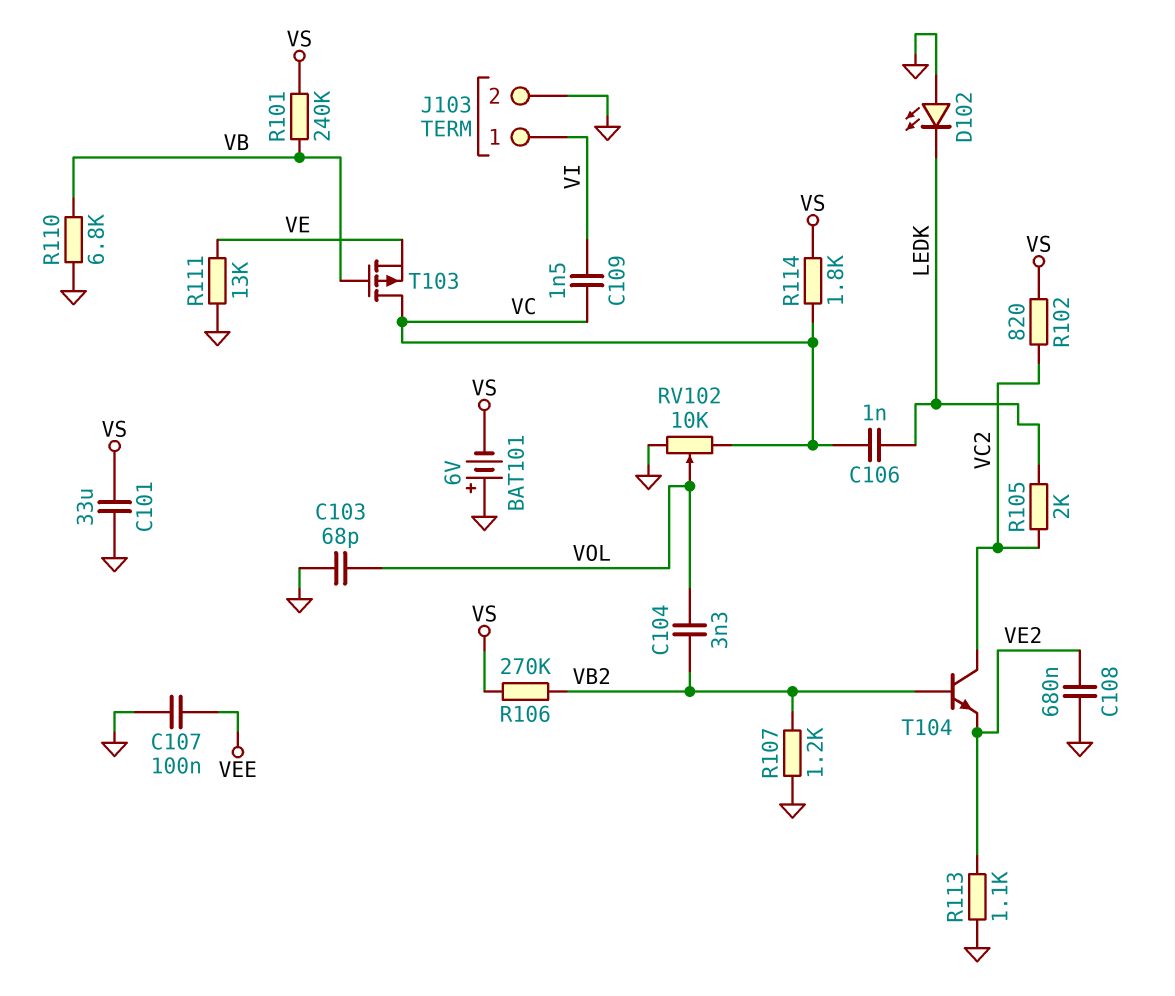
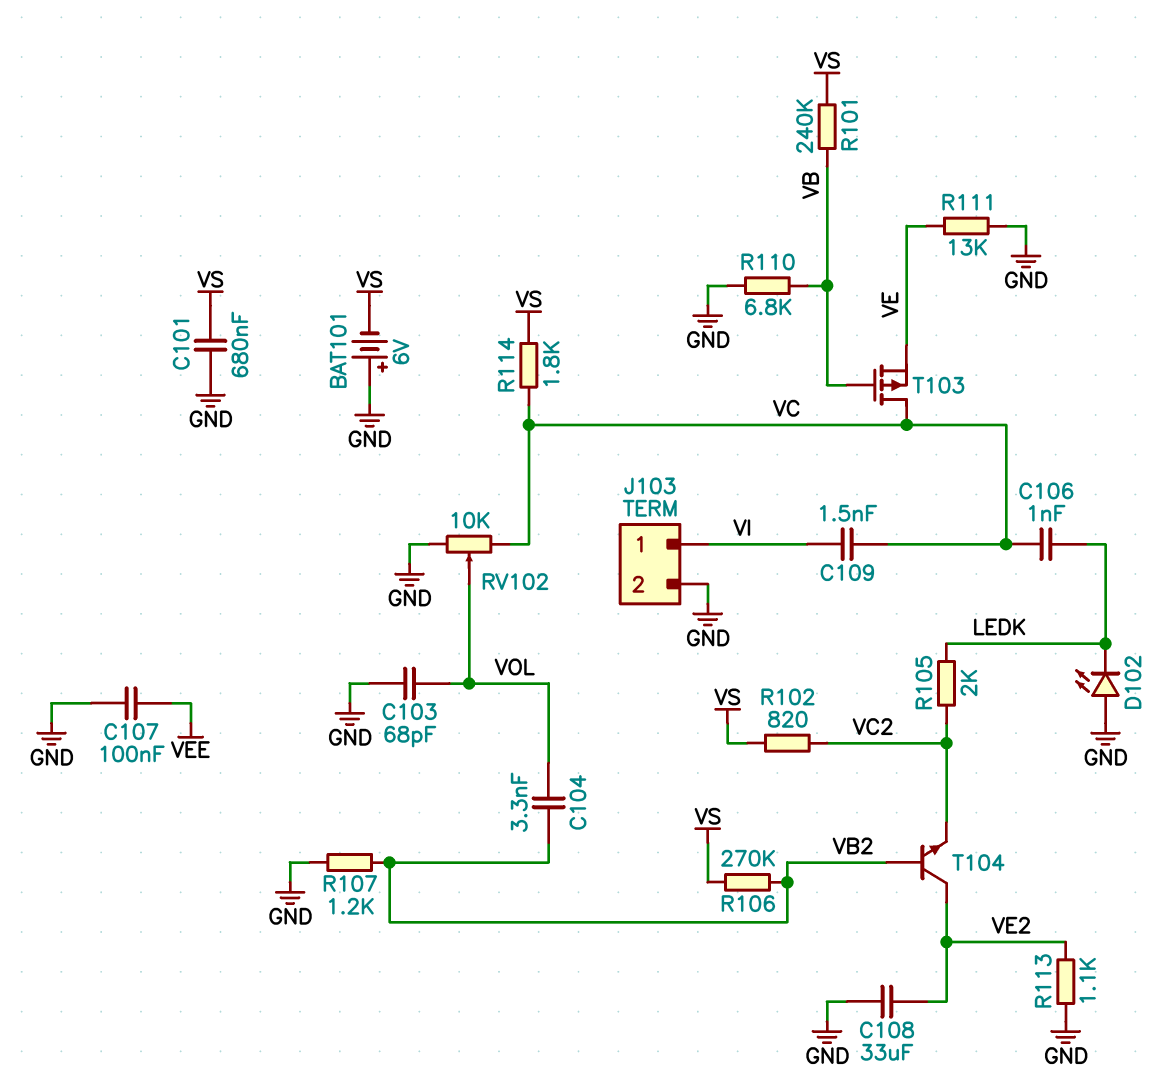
C101: 33uF (GND, VS) -> 680nF (GND, VS)
C108: 680nF (GND, VE2) -> 33uF (GND, VE2)
T104: NPN (B VB2, C VC2, E VE2) -> NPN (B VB2, C VE2, E VC2)

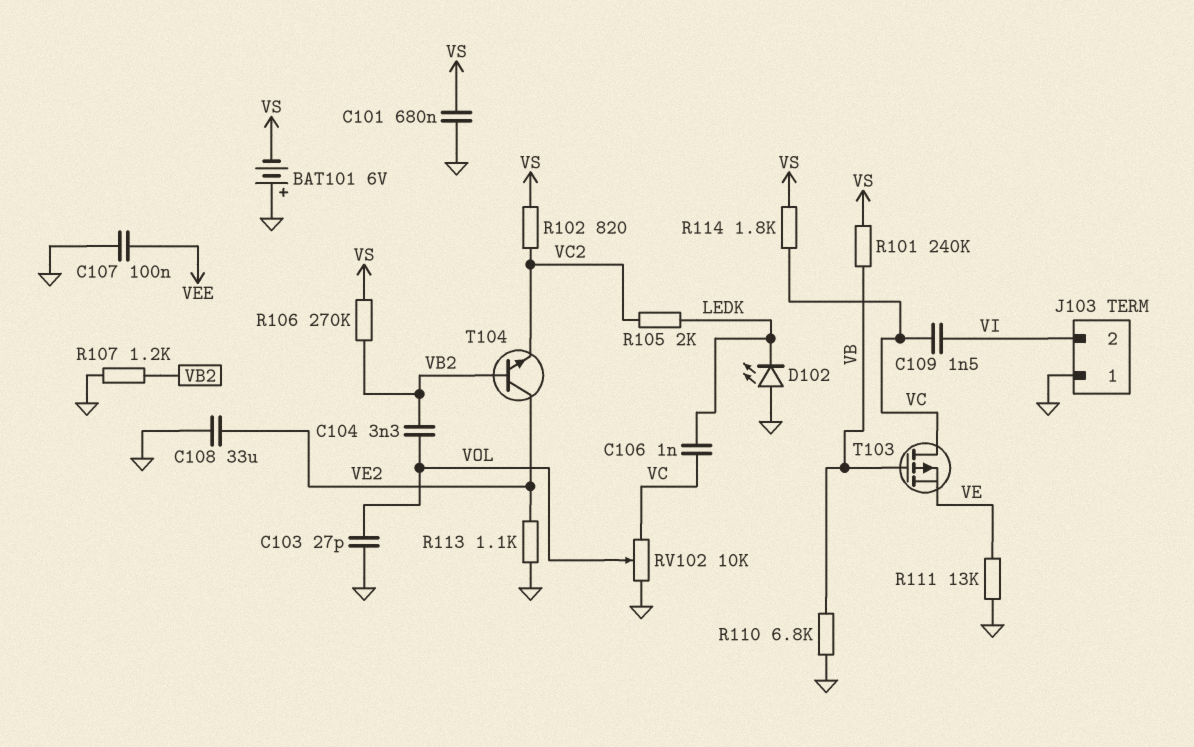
C103: 68pF (GND, VOL) -> 27pF (GND, VOL)
J103 pin 1: VI -> GND
J103 pin 2: GND -> VI

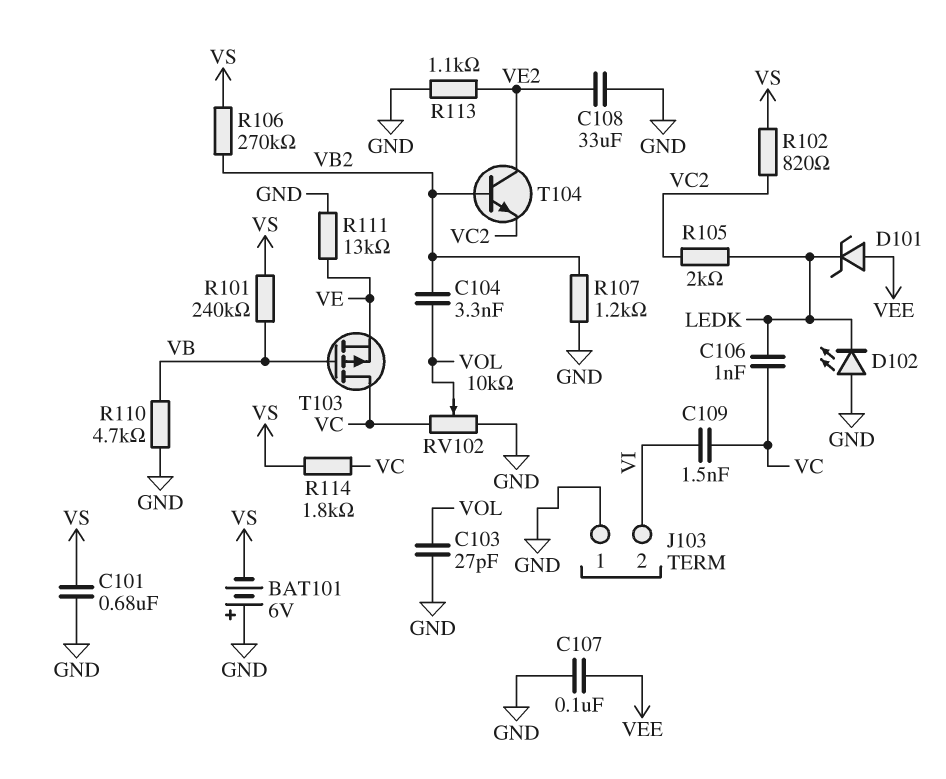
D101: none -> zener (A VEE, K LEDK)
R110: 6.8k (GND, VB) -> 4.7k (GND, VB)

